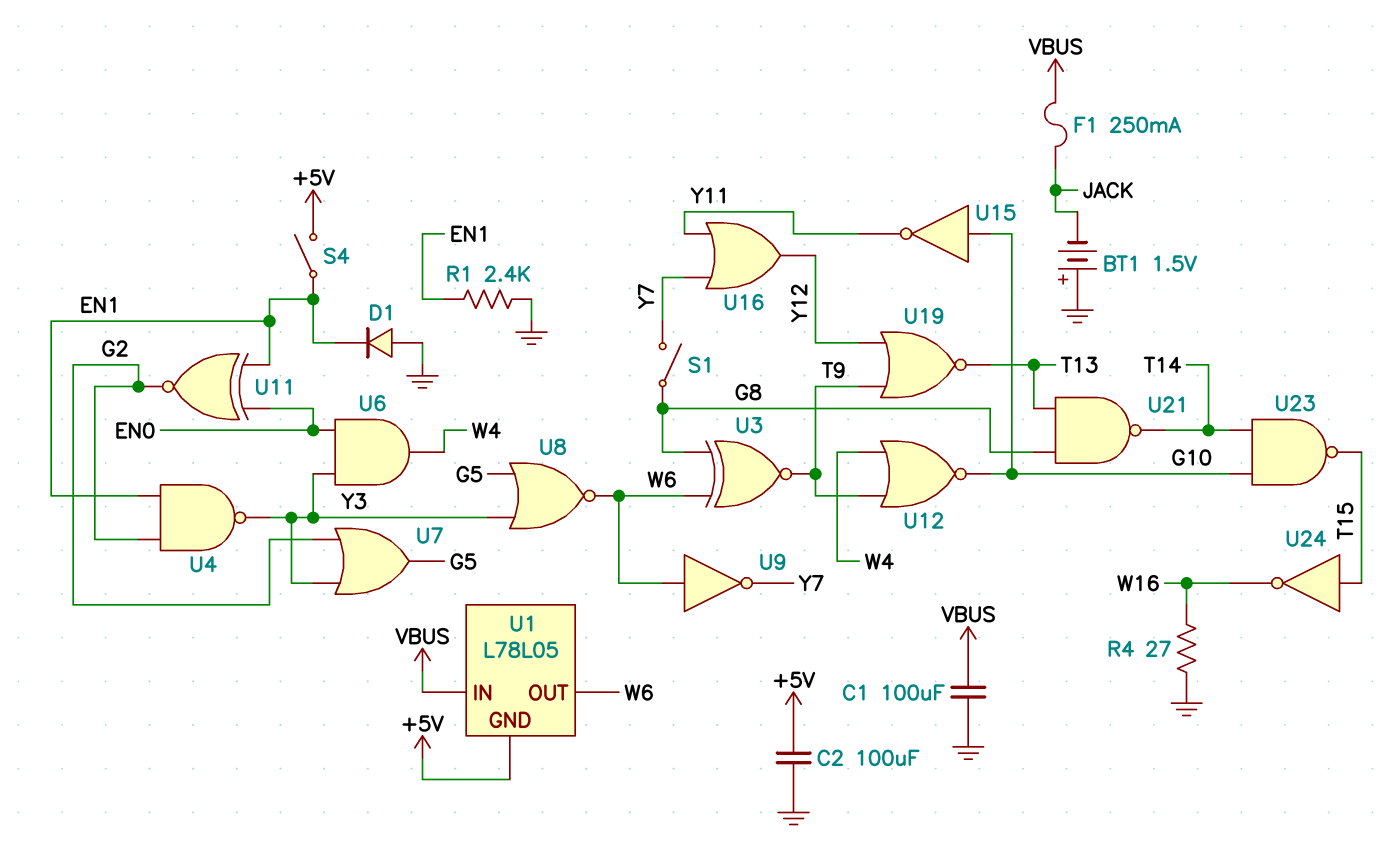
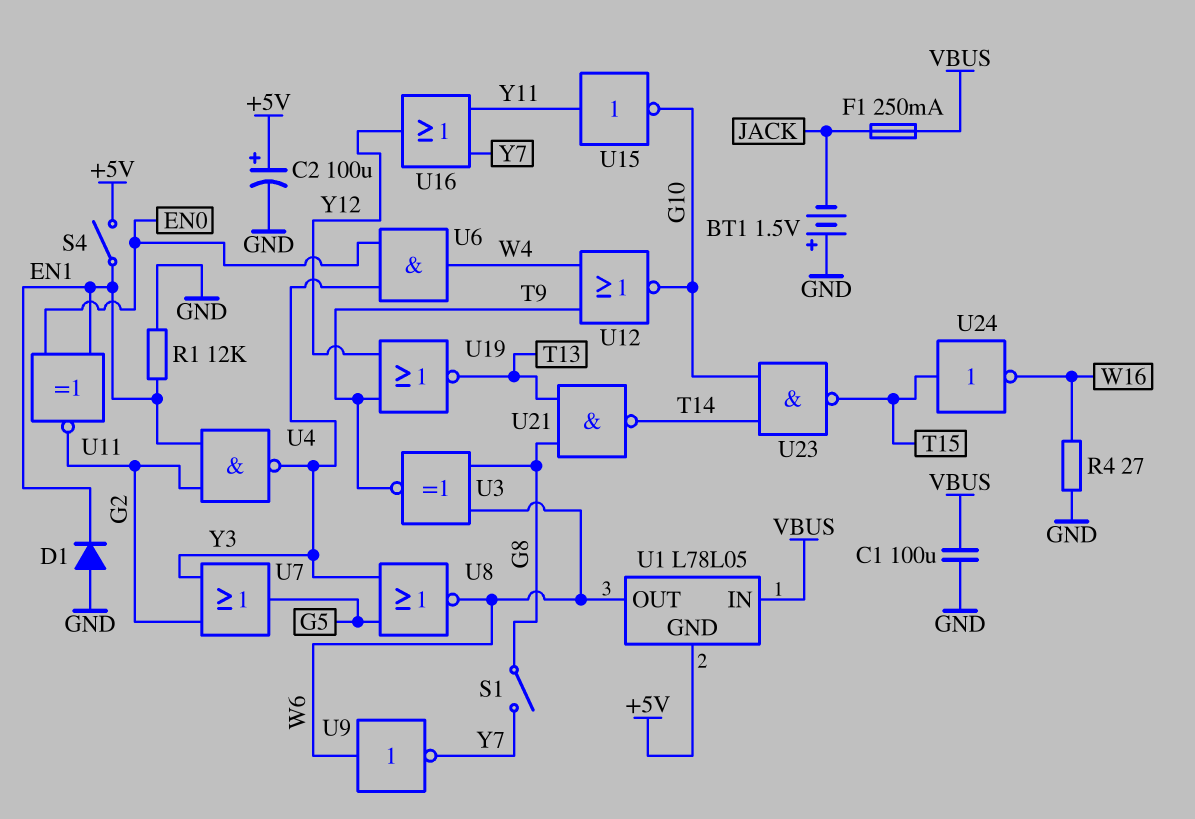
C2: 100uF (+5V, GND) -> 100uF (plus +5V, minus GND)
R1: 2.4k (EN1, GND) -> 12k (EN1, GND)
U15: NOT (in G10, out Y11) -> NOT (in Y11, out G10)

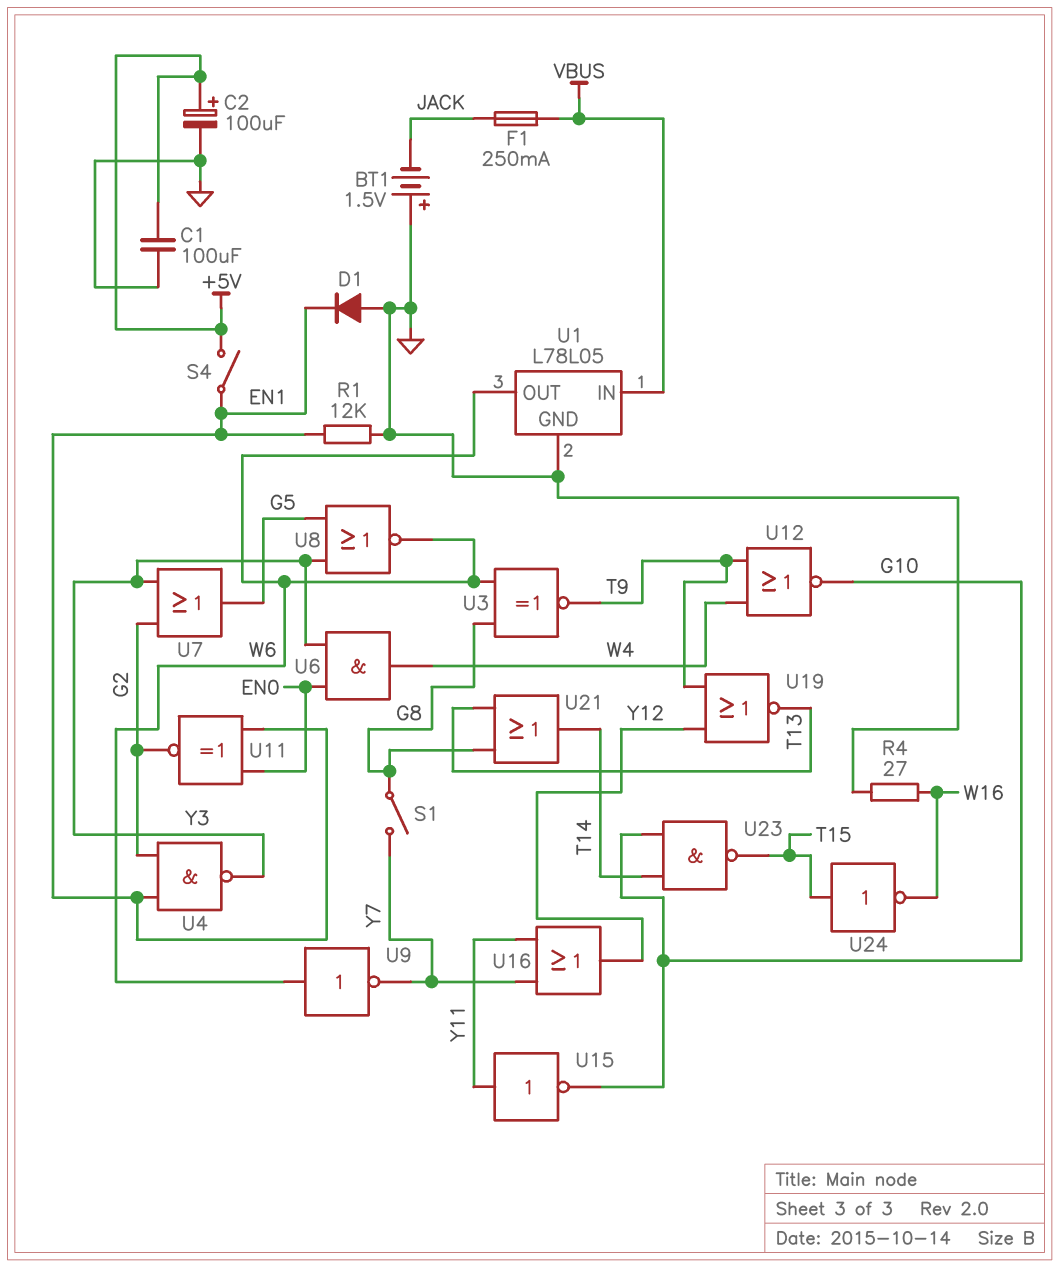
C1: 100uF (GND, VBUS) -> 100uF (+5V, GND)
U1 pin GND: +5V -> GND
U21: NAND (in G8, in T13, out T14) -> OR (in G8, in T13, out T14)

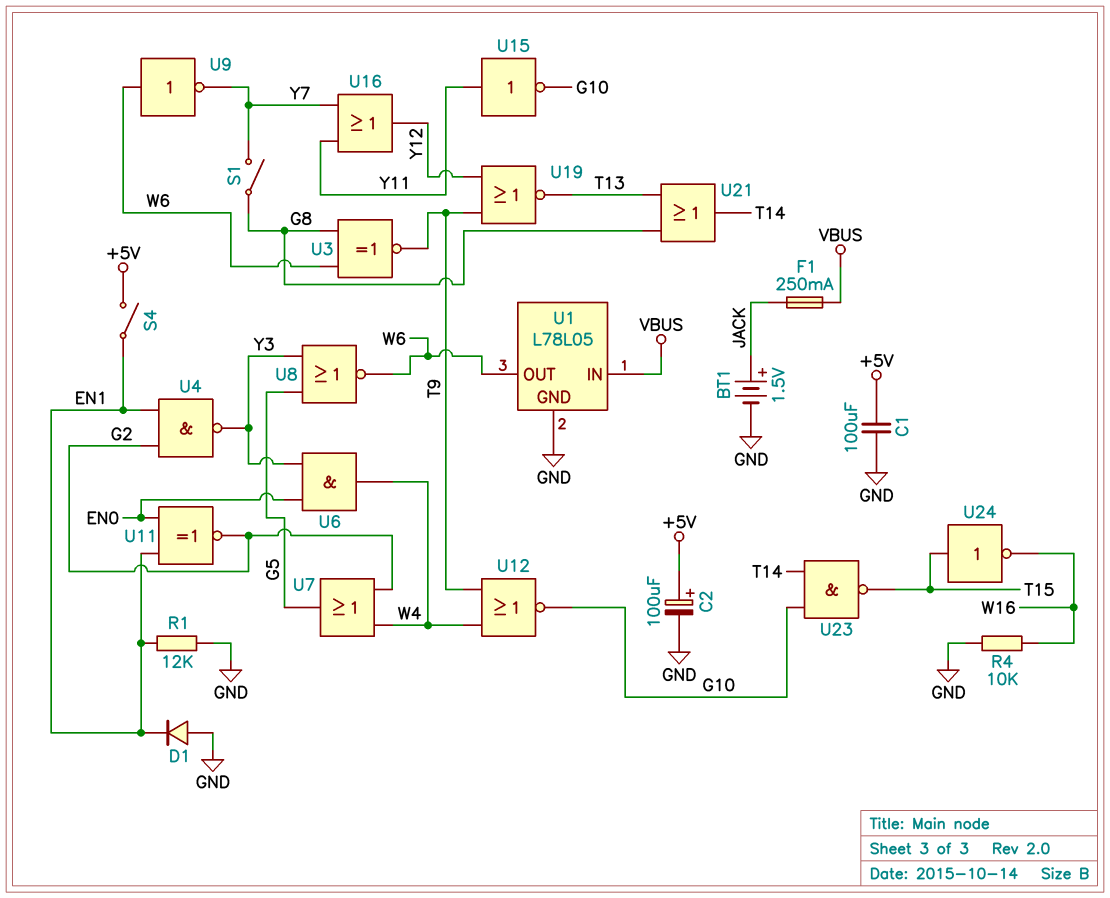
BT1: 1.5V (plus GND, minus JACK) -> 1.5V (plus JACK, minus GND)
R4: 27 (GND, W16) -> 10k (GND, W16)
U7: OR (in G2, in Y3, out G5) -> OR (in G2, in W4, out G5)

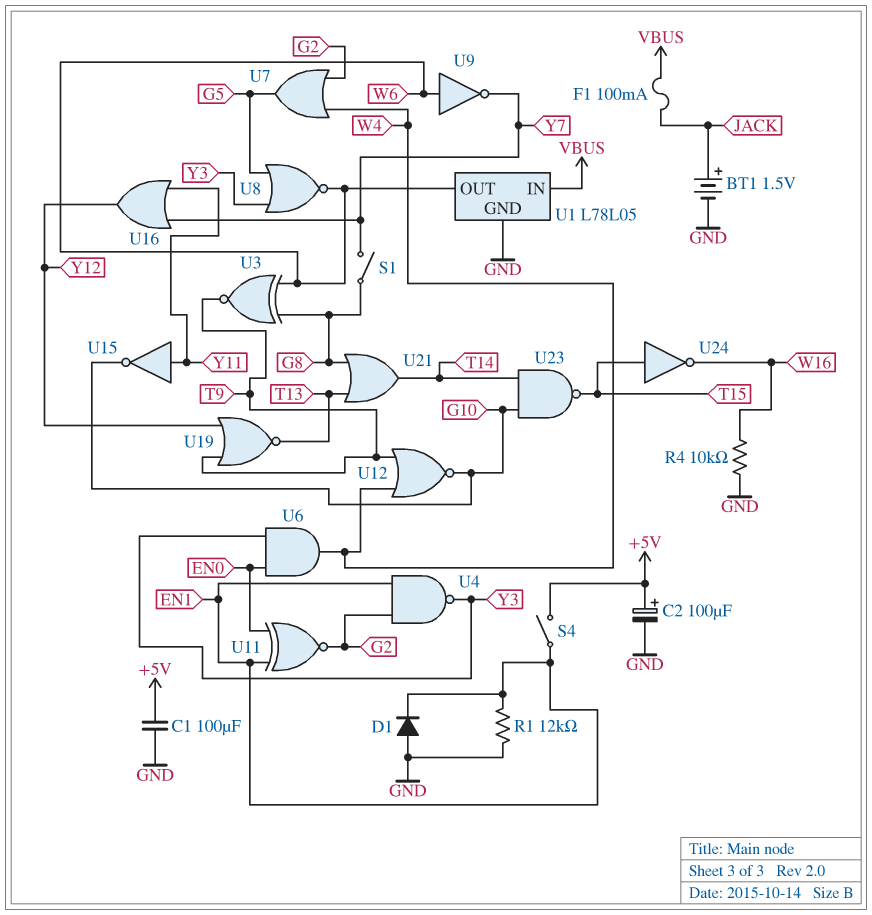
F1: 250mA (JACK, VBUS) -> 100mA (JACK, VBUS)

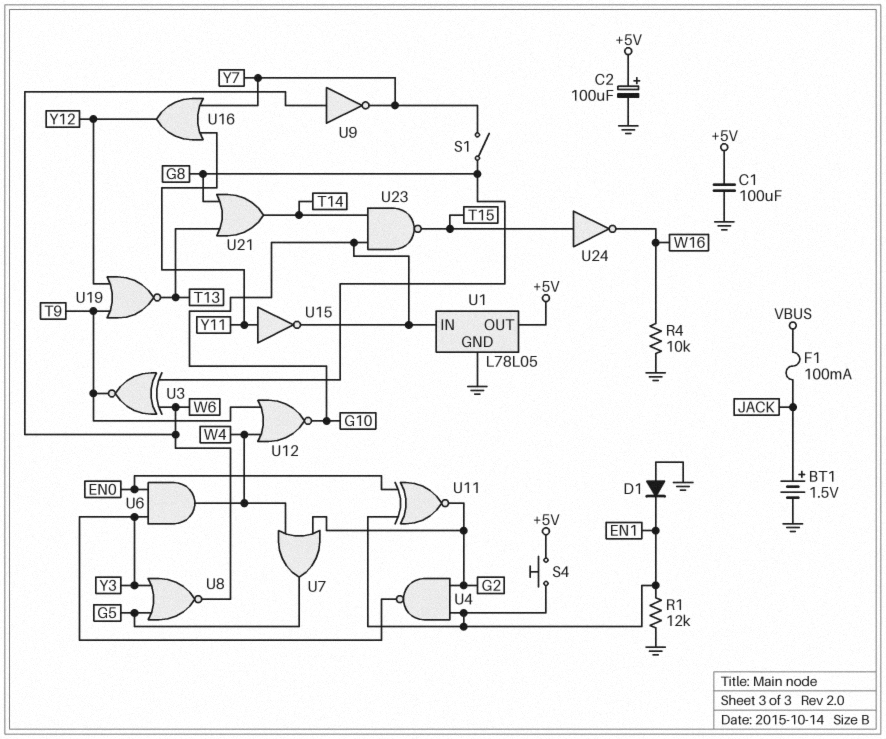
S4: switch (+5V, EN1) -> button (+5V, EN1)
U1 pin IN: VBUS -> G10
U1 pin OUT: W6 -> +5V

